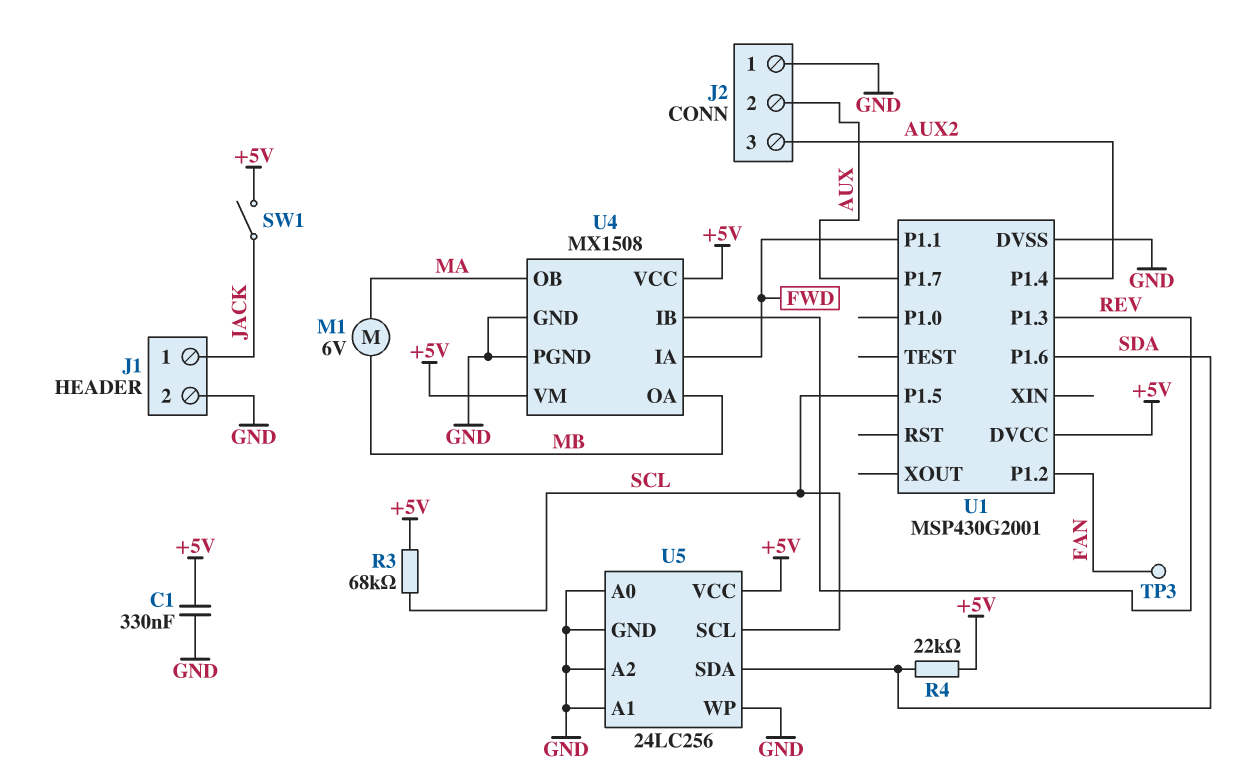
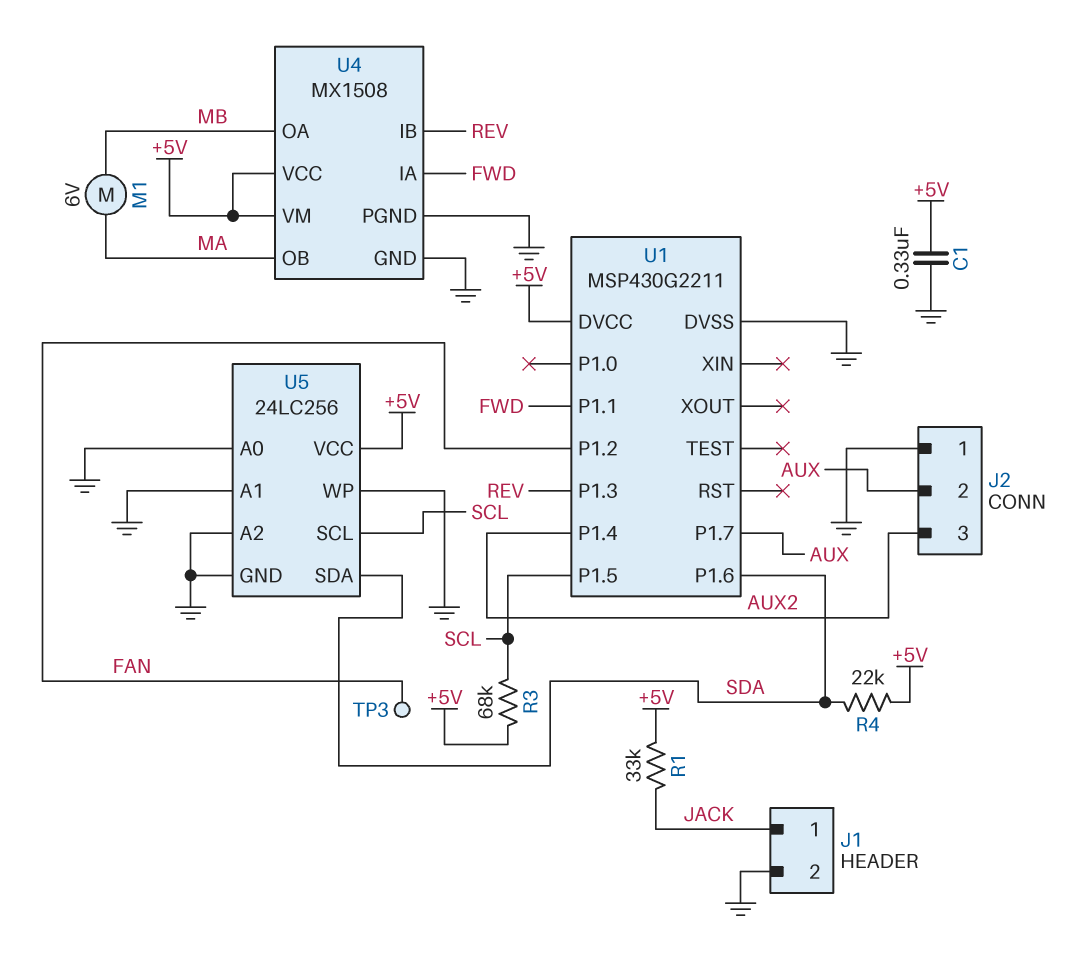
R1: none -> 33k (+5V, JACK)
SW1: switch (+5V, JACK) -> none
U1: MSP430G2001 -> MSP430G2211

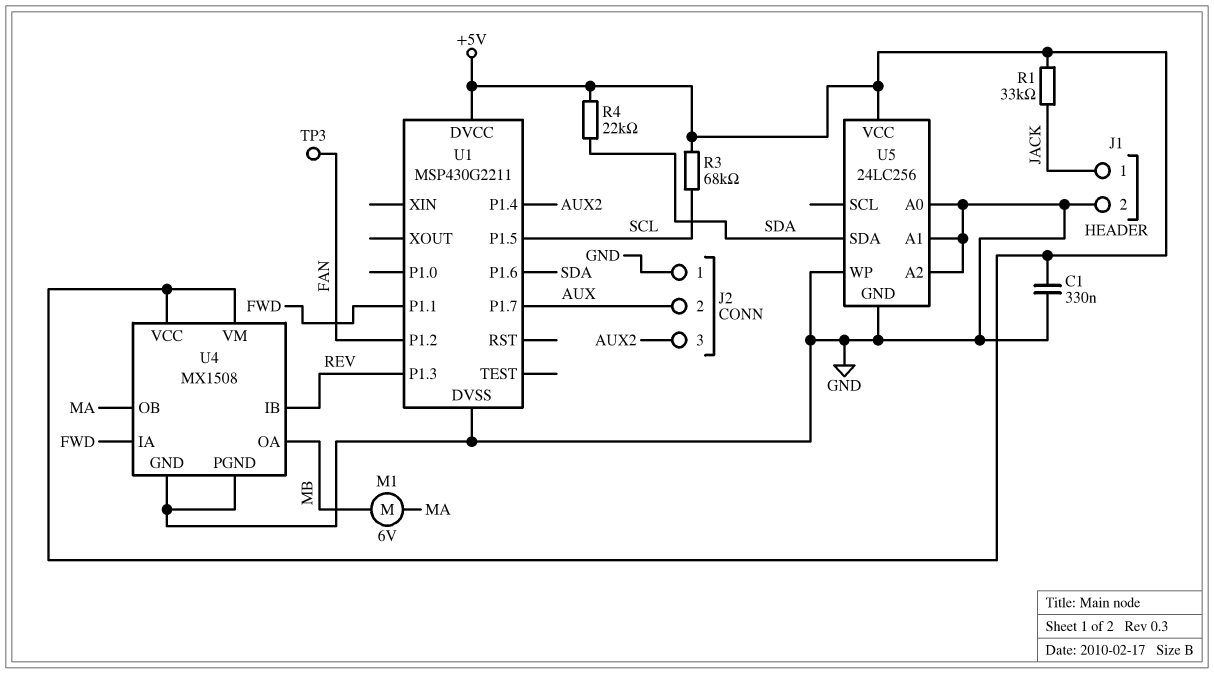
U5 pin SCL: SCL -> none

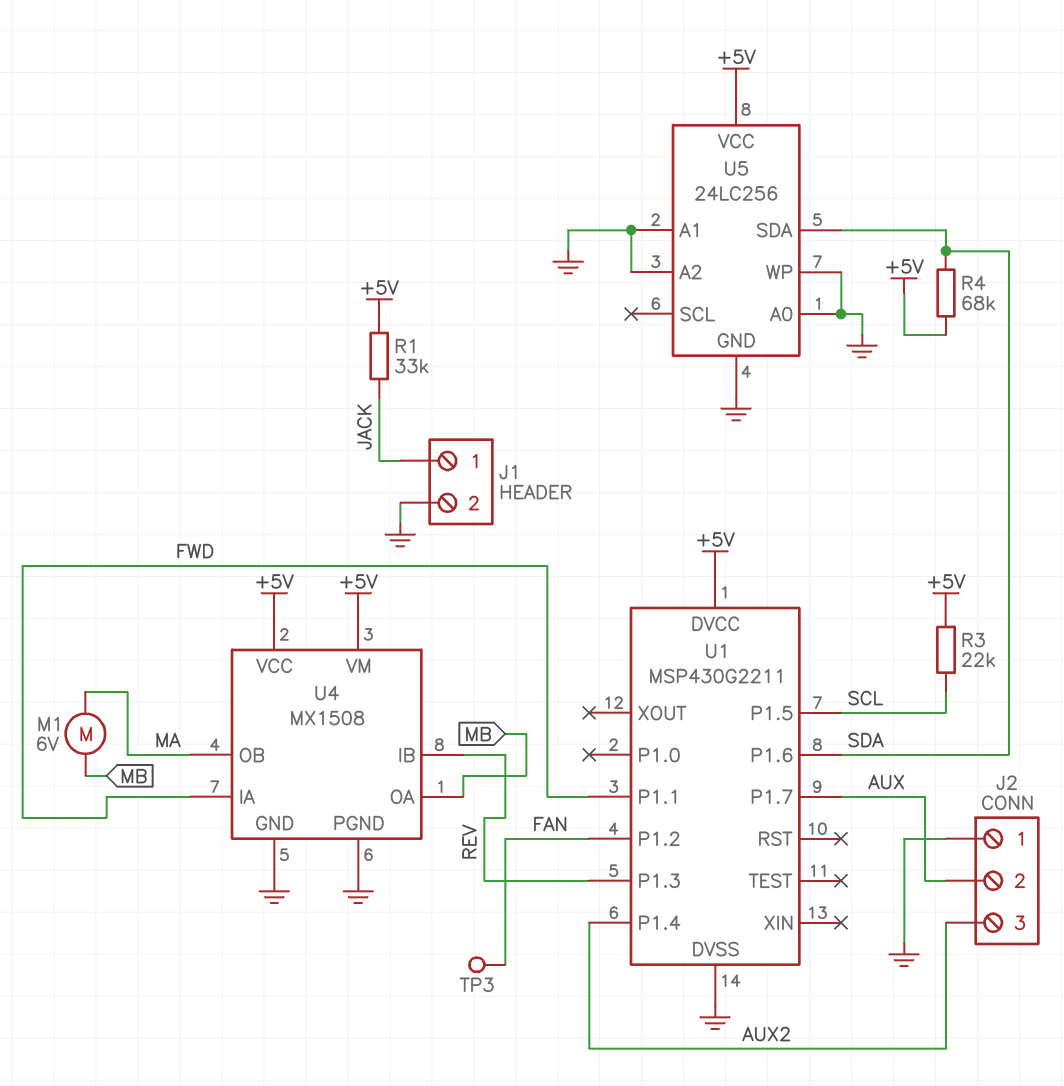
C1: 330nF (+5V, GND) -> none
R3: 68k (+5V, SCL) -> 22k (+5V, SCL)
R4: 22k (+5V, SDA) -> 68k (+5V, SDA)

